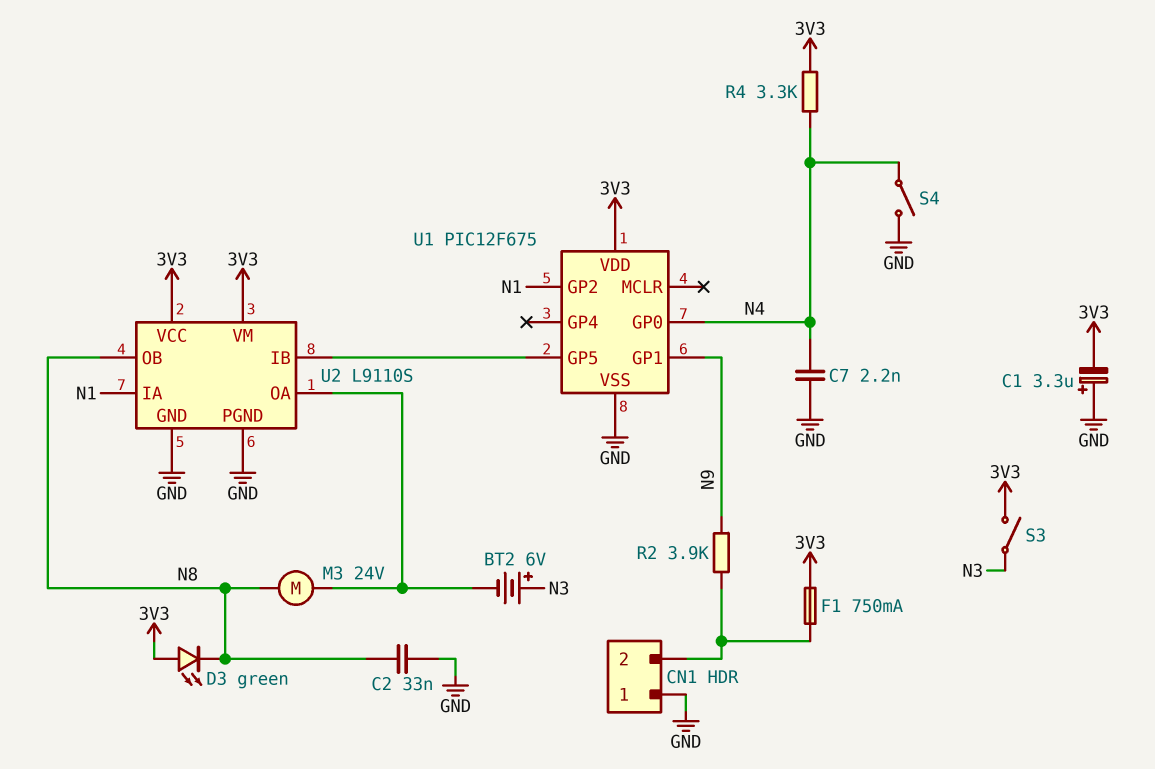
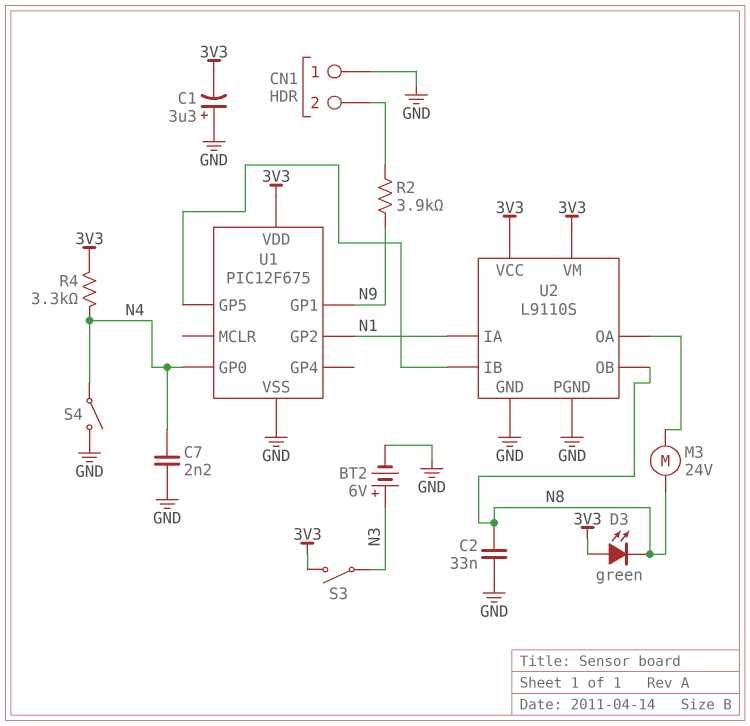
BT2: 6V (plus N3, minus U2/OA) -> 6V (plus N3, minus GND)
F1: 750mA (3V3, CN1/2) -> none

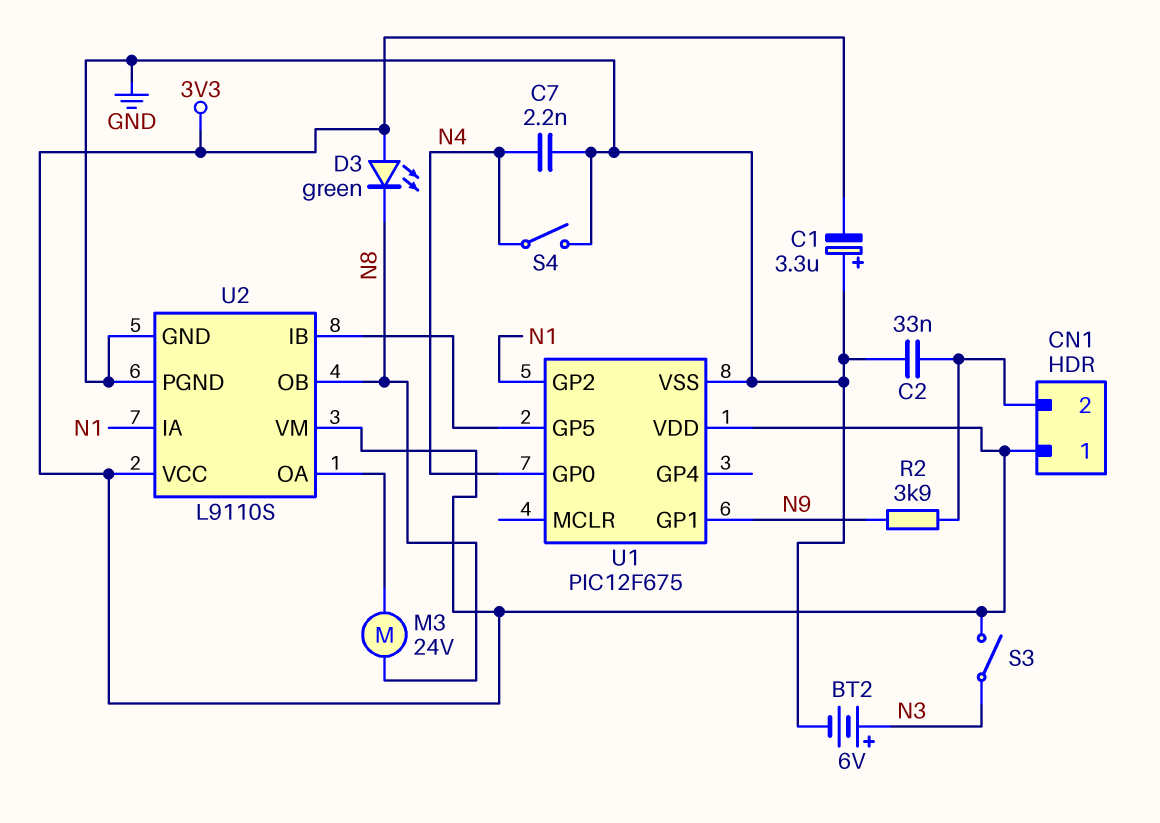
C2: 33nF (GND, N8) -> 33nF (CN1/2, GND)
CN1 pin 1: GND -> 3V3
R4: 3.3k (3V3, N4) -> none

